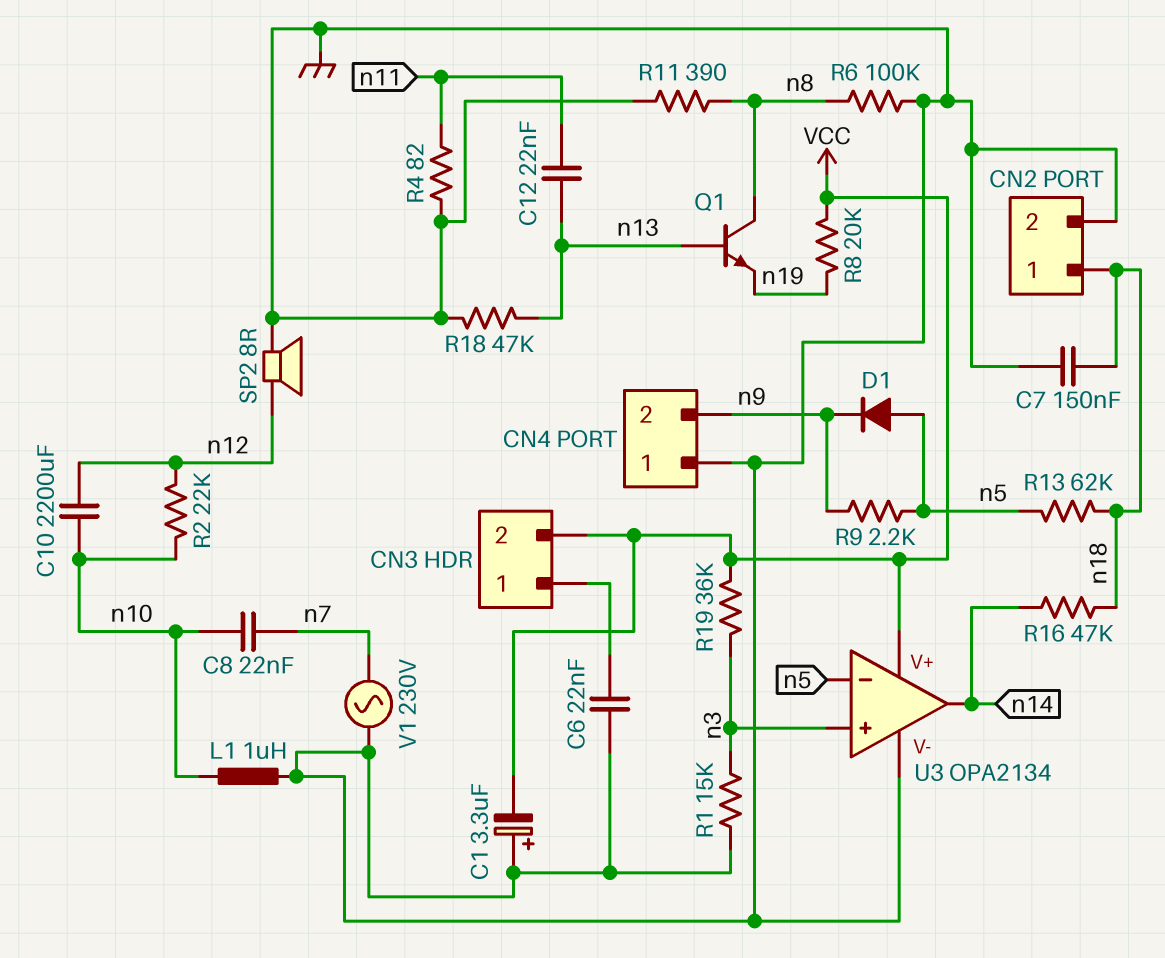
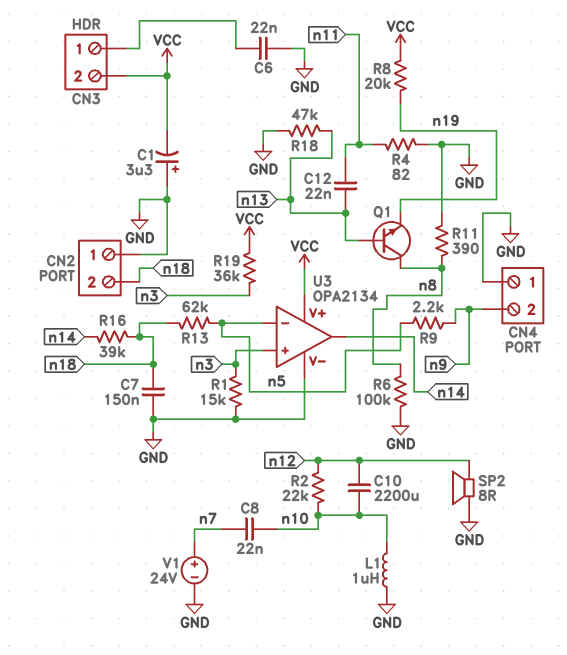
CN2 pin 1: n18 -> GND
CN2 pin 2: GND -> n18
D1: diode (A n5, K n9) -> none
R16: 47k (n14, n18) -> 39k (n14, n18)
V1: AC 230V (GND, n7) -> 24V (plus n7, minus GND)

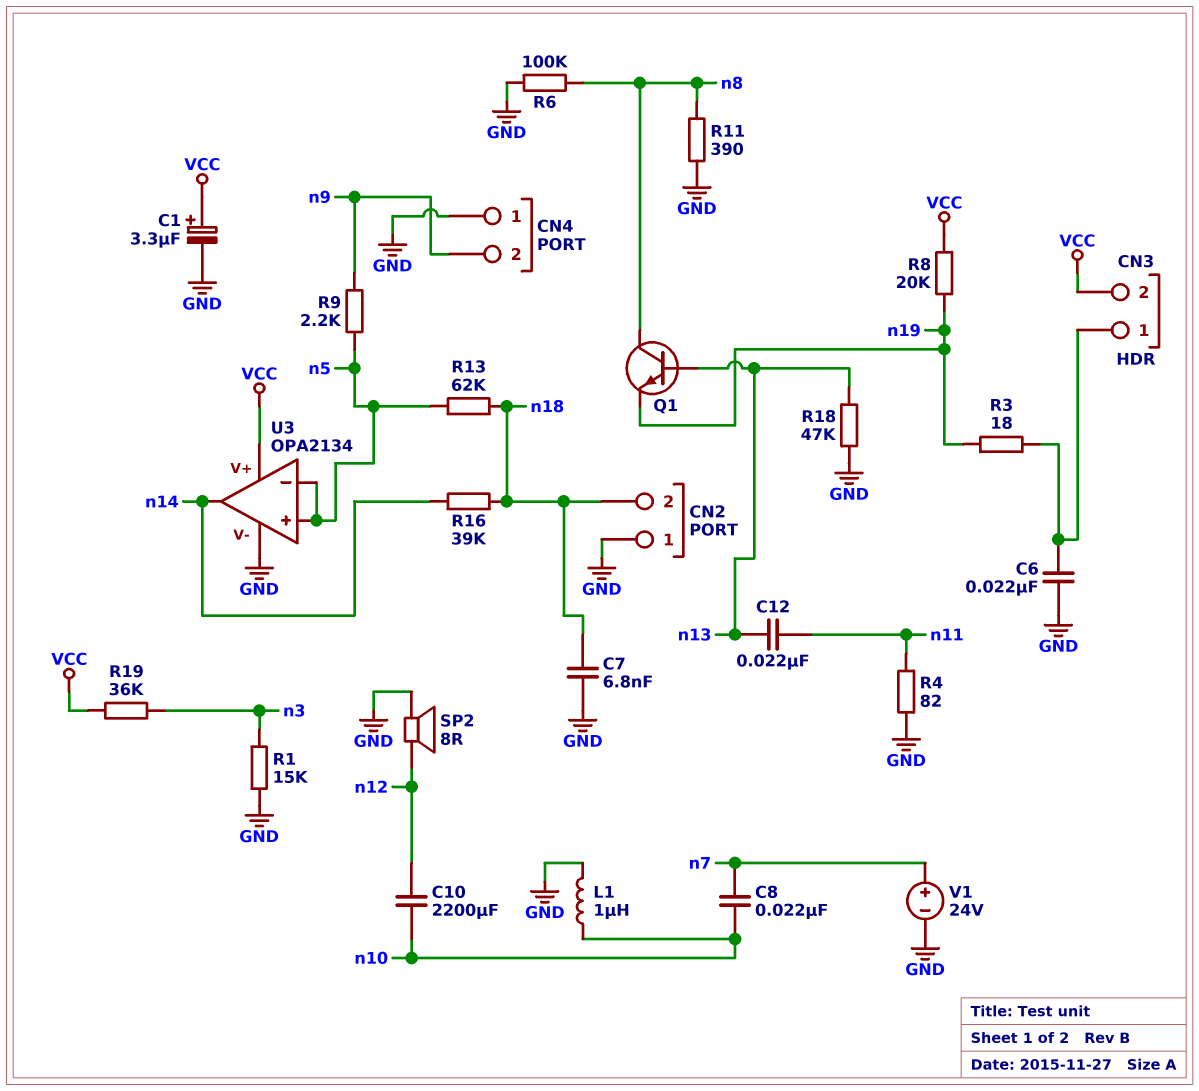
C1: 3.3uF (plus GND, minus VCC) -> 3.3uF (plus VCC, minus GND)
C7: 150nF (GND, n18) -> 6.8nF (GND, n18)
R2: 22k (n10, n12) -> none
R3: none -> 18 (CN3/1, n19)
U3 pin in+: n3 -> n5

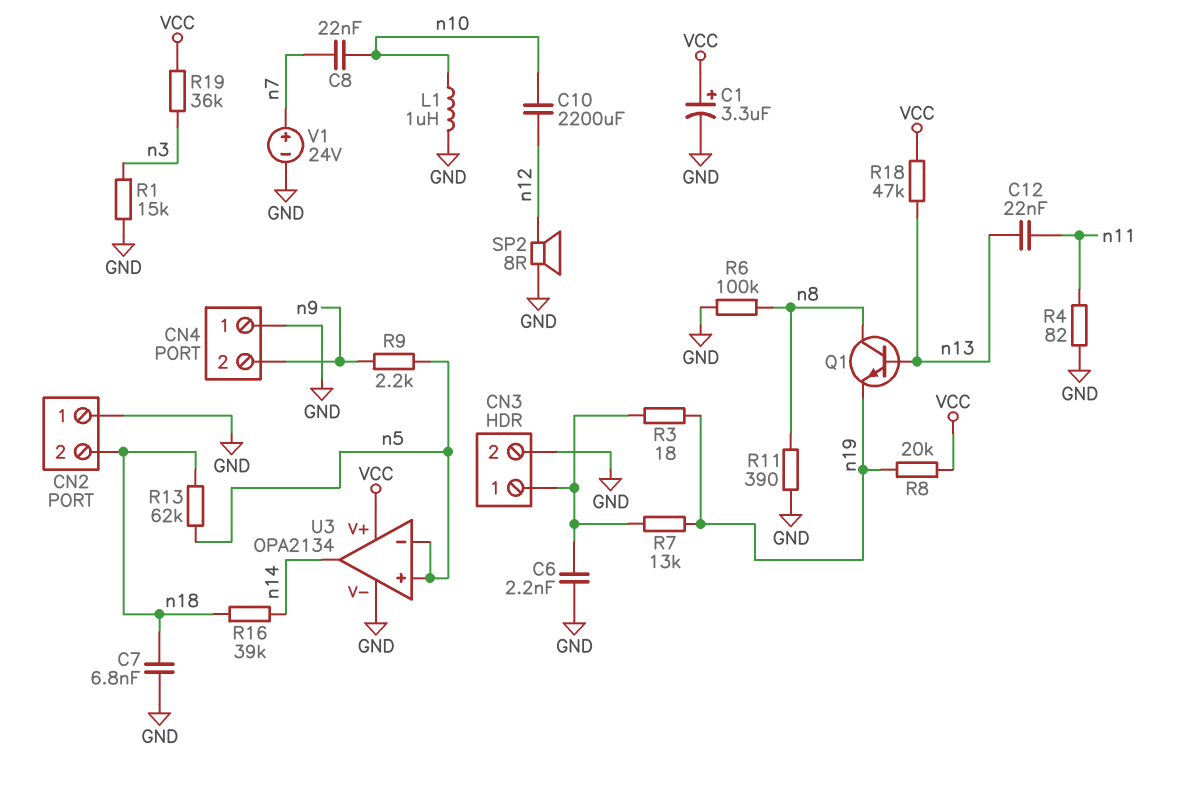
C6: 22nF (CN3/1, GND) -> 2.2nF (CN3/1, GND)
CN3 pin 2: VCC -> GND
R7: none -> 13k (CN3/1, n19)
R18: 47k (GND, n13) -> 47k (VCC, n13)

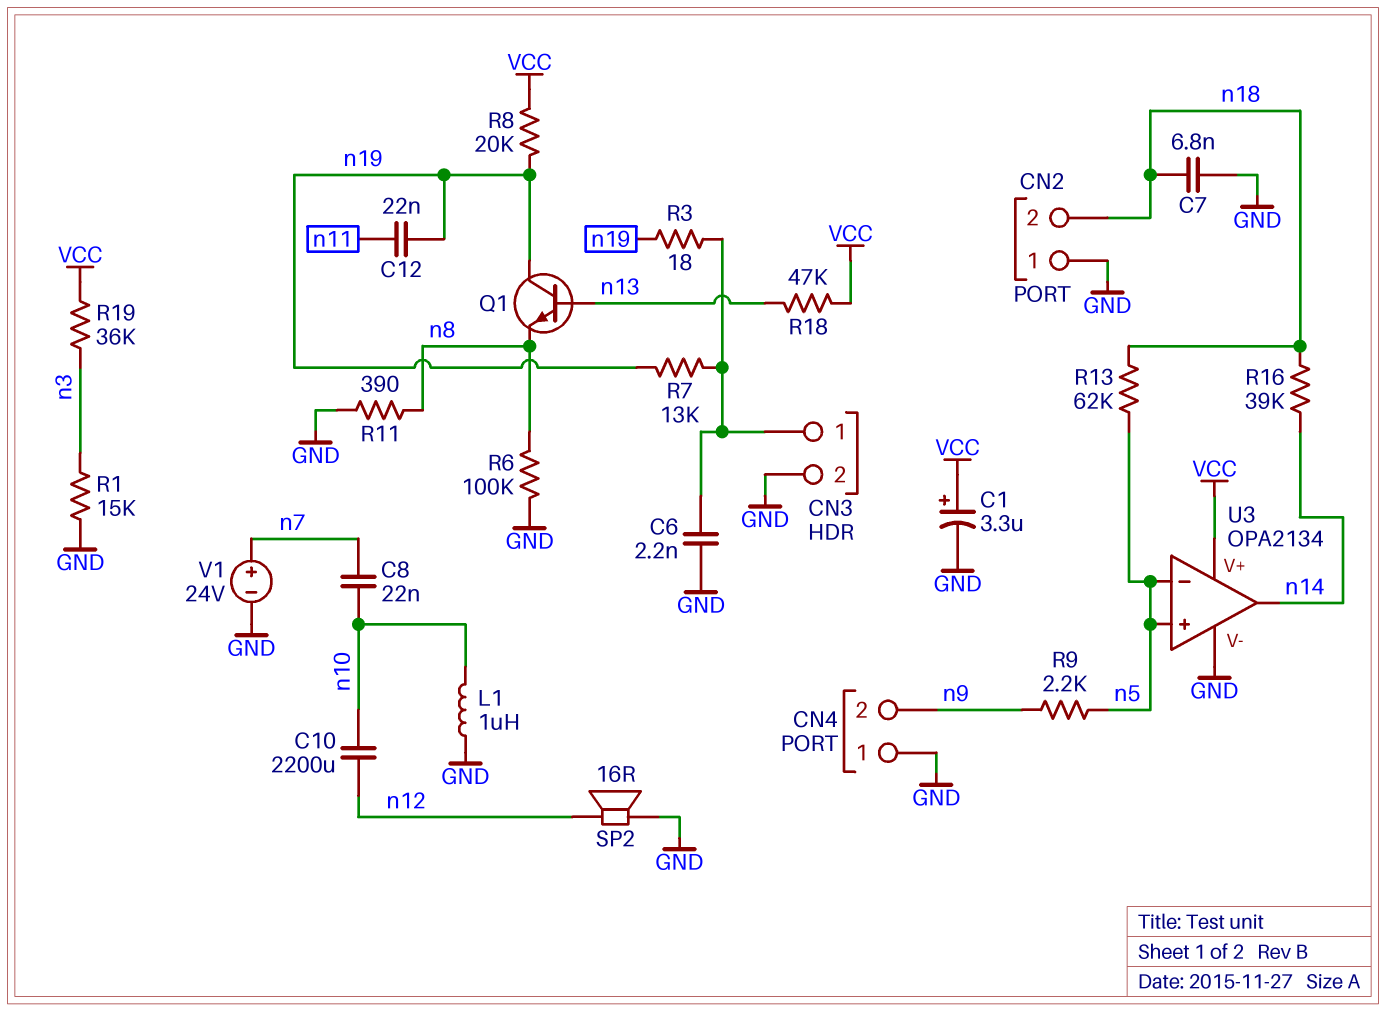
C12: 22nF (n11, n13) -> 22nF (n11, n19)
Q1: NPN (B n13, C n8, E n19) -> NPN (B n13, C n19, E n8)
R4: 82 (GND, n11) -> none
SP2: speaker 8R (GND, n12) -> speaker 16R (GND, n12)

